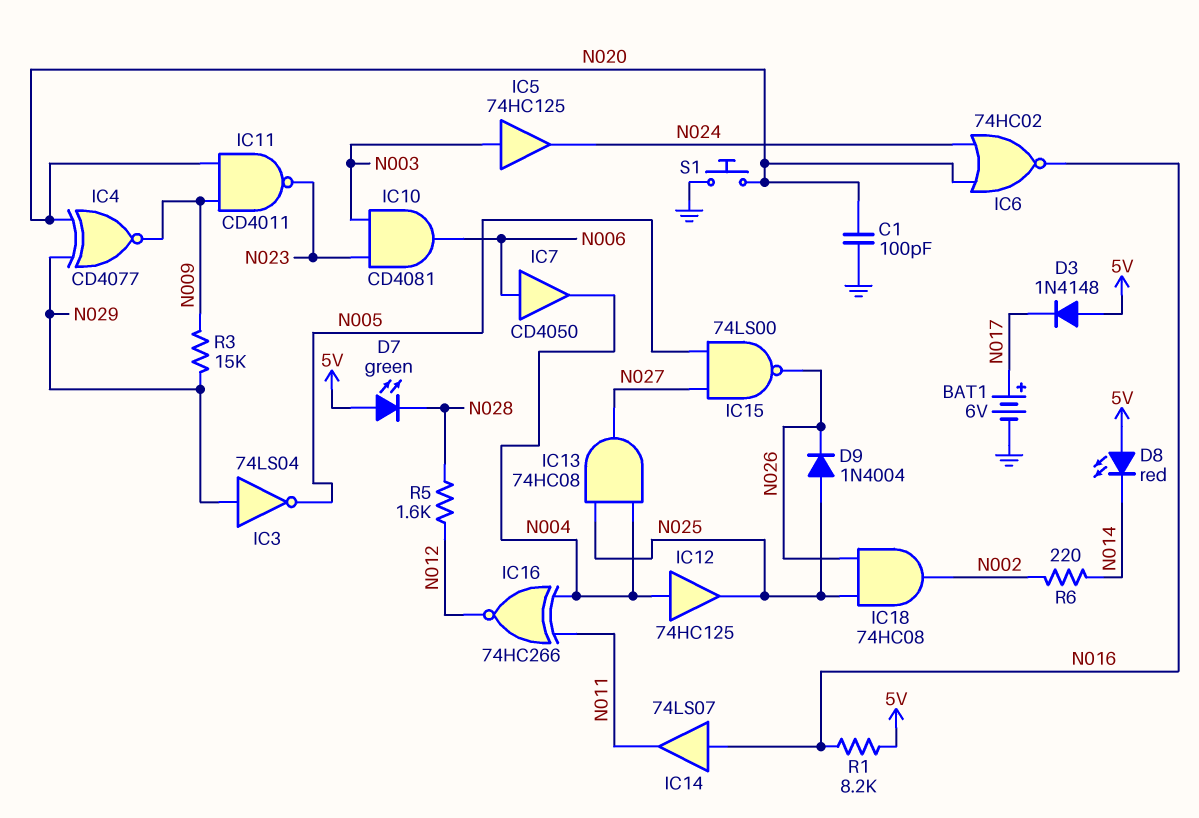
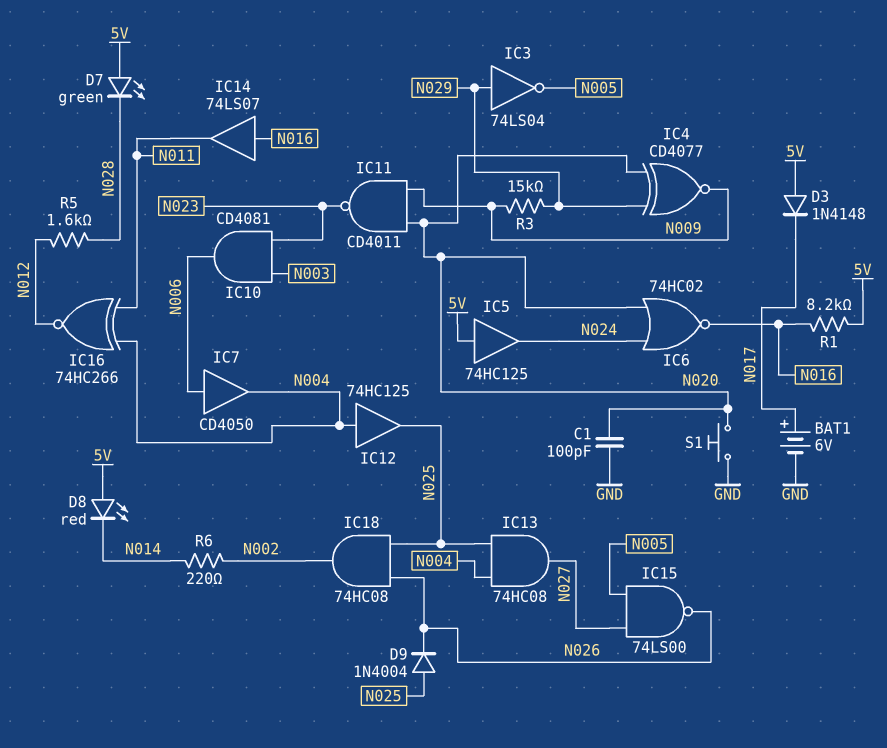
IC5: buffer 74HC125 (in N003, out N024) -> buffer 74HC125 (in 5V, out N024)

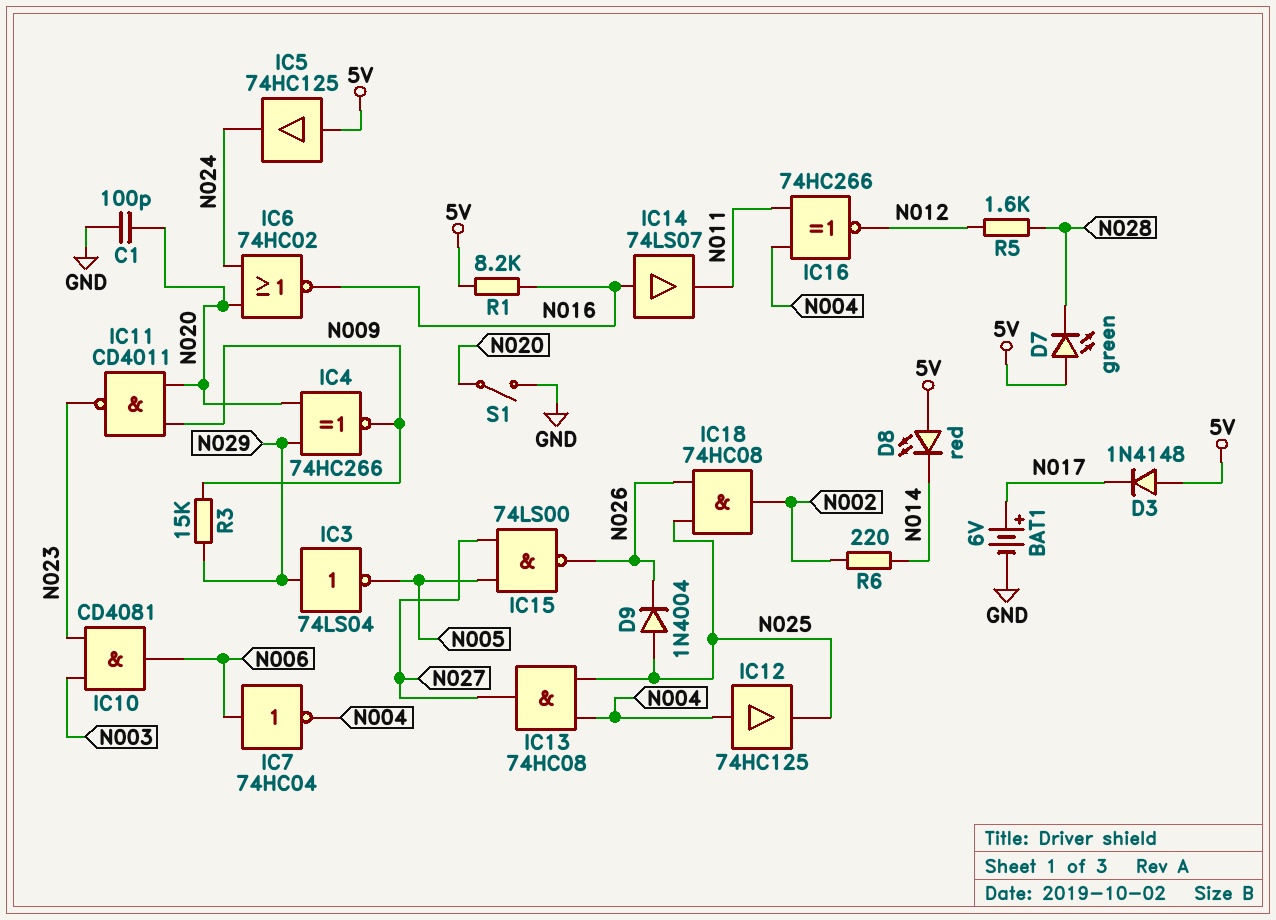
IC4: XNOR CD4077 (in N020, in N029, out N009) -> XNOR 74HC266 (in N020, in N029, out N009)
IC7: buffer CD4050 (in N006, out N004) -> NOT 74HC04 (in N006, out N004)
S1: button (GND, N020) -> switch (GND, N020)

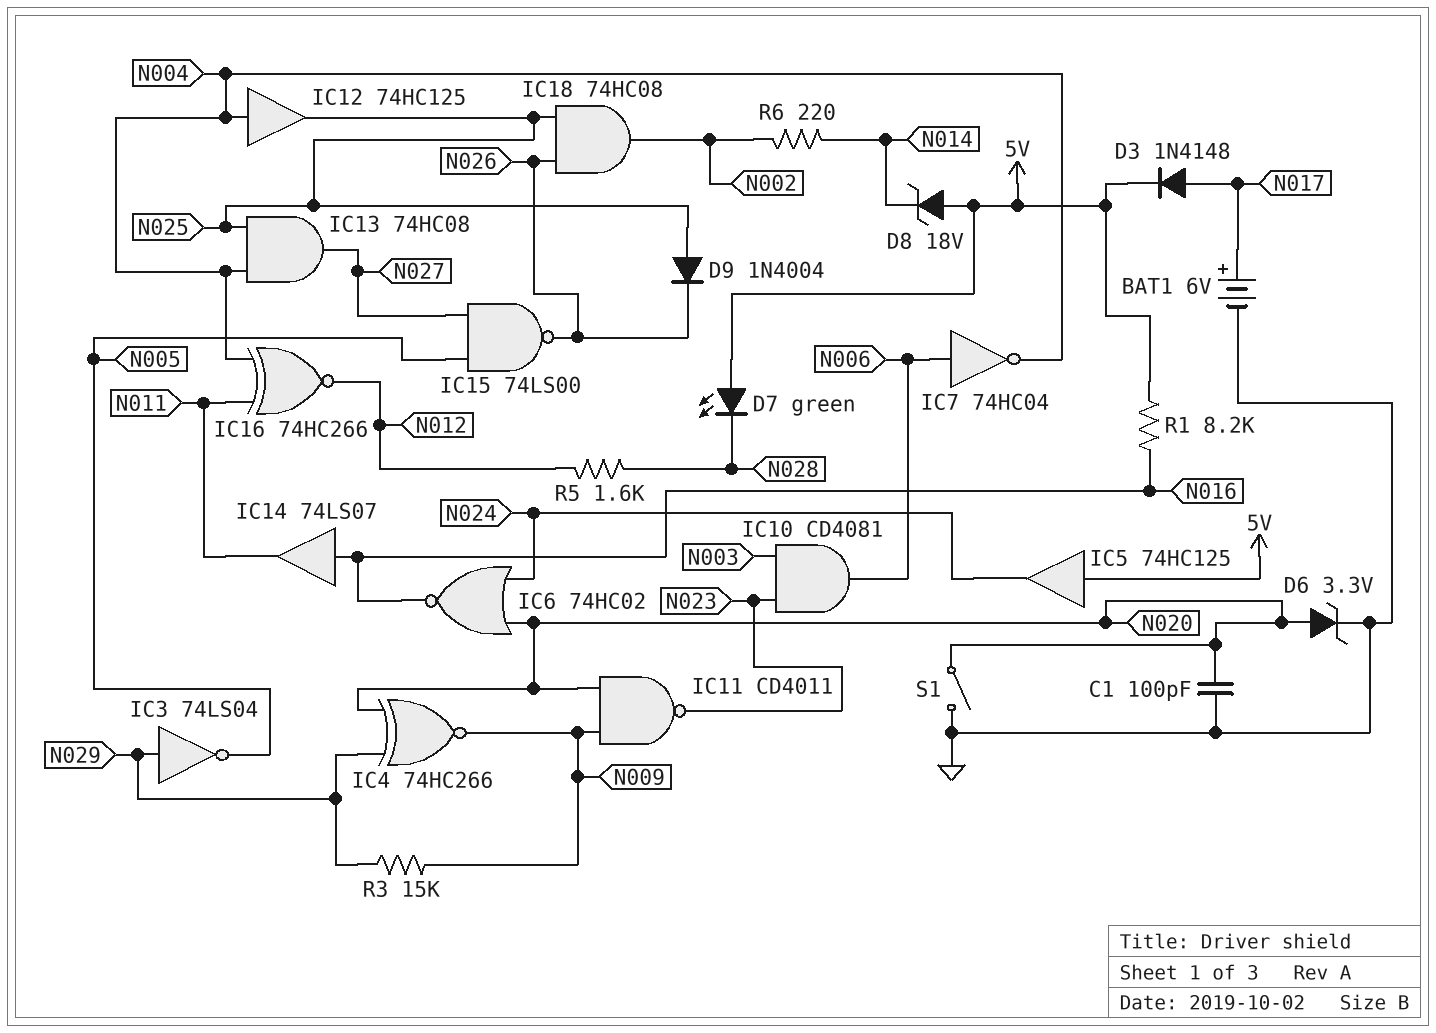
D3: diode 1N4148 (A 5V, K N017) -> diode 1N4148 (A N017, K 5V)
D6: none -> zener 3.3V (A N020, K GND)
D8: LED red (A 5V, K N014) -> zener 18V (A 5V, K N014)

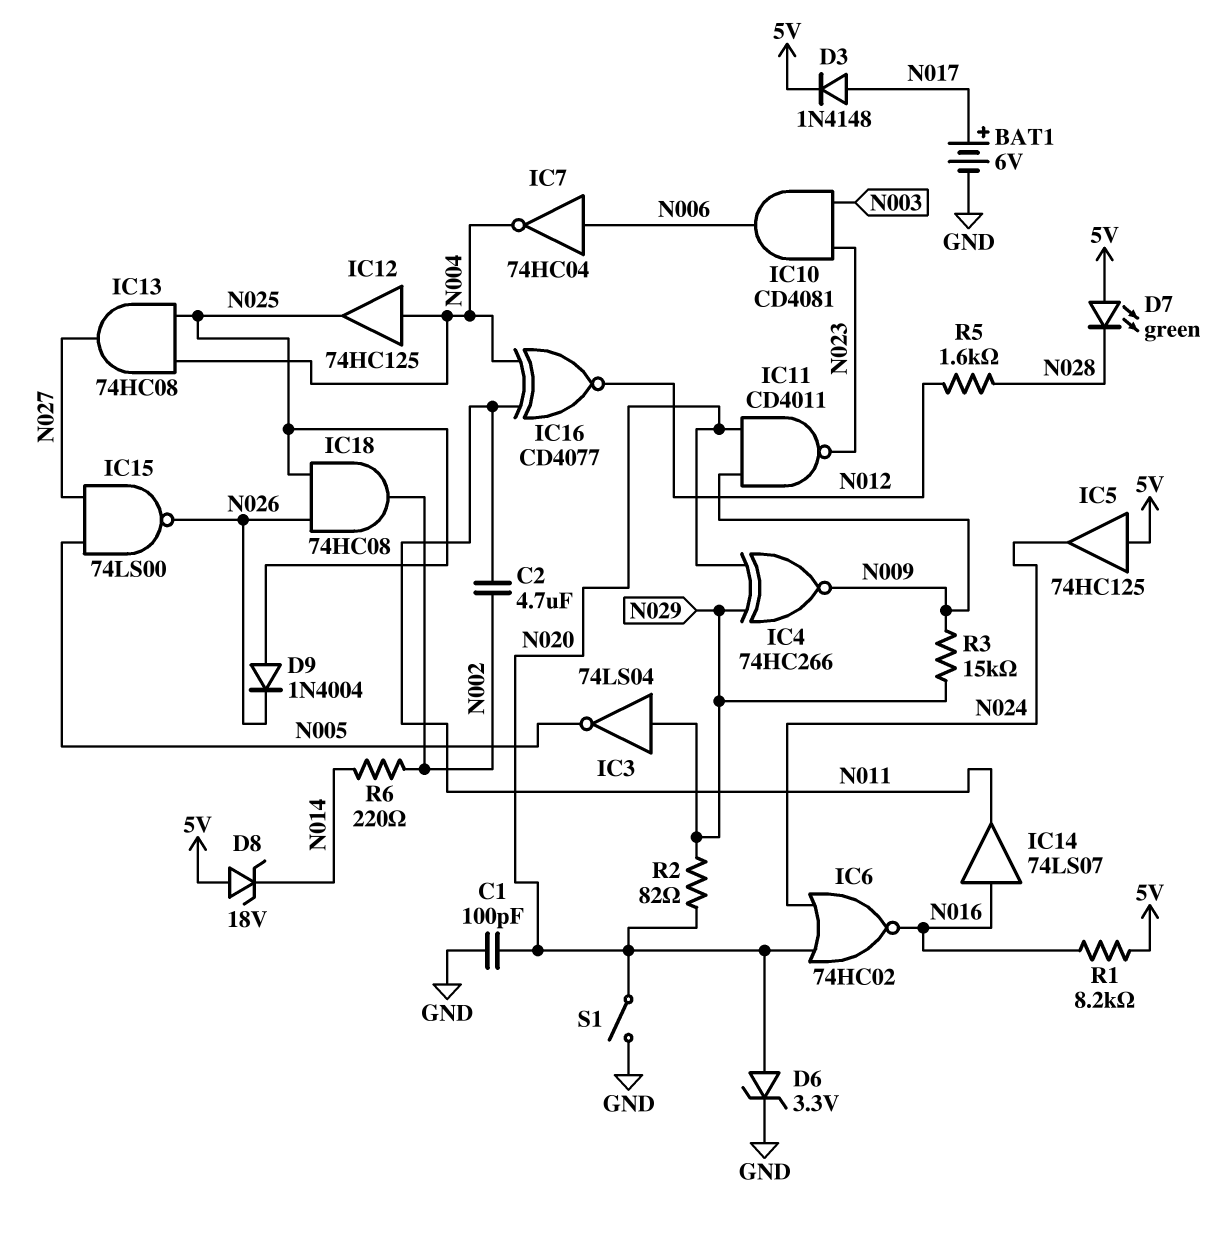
C2: none -> 4.7uF (N002, N011)
IC16: XNOR 74HC266 (in N004, in N011, out N012) -> XNOR CD4077 (in N004, in N011, out N012)
R2: none -> 82 (N020, N029)

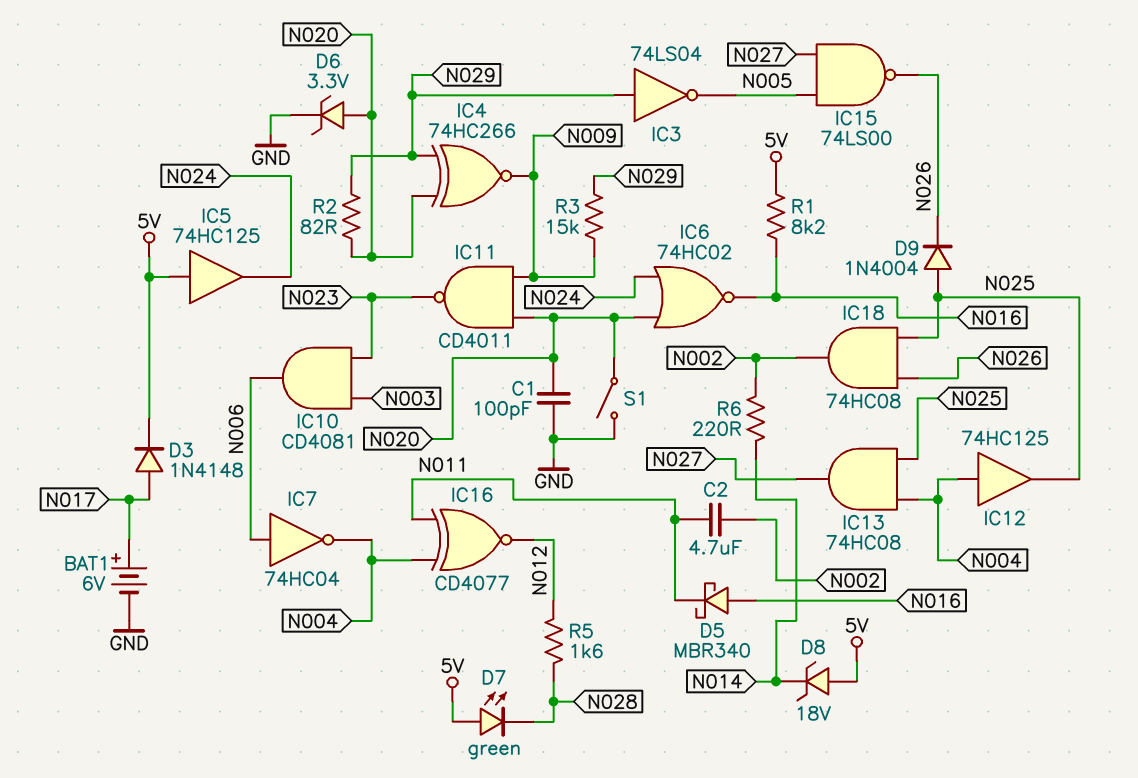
D5: none -> schottky MBR340 (A N016, K N011)
IC14: buffer 74LS07 (in N016, out N011) -> none

